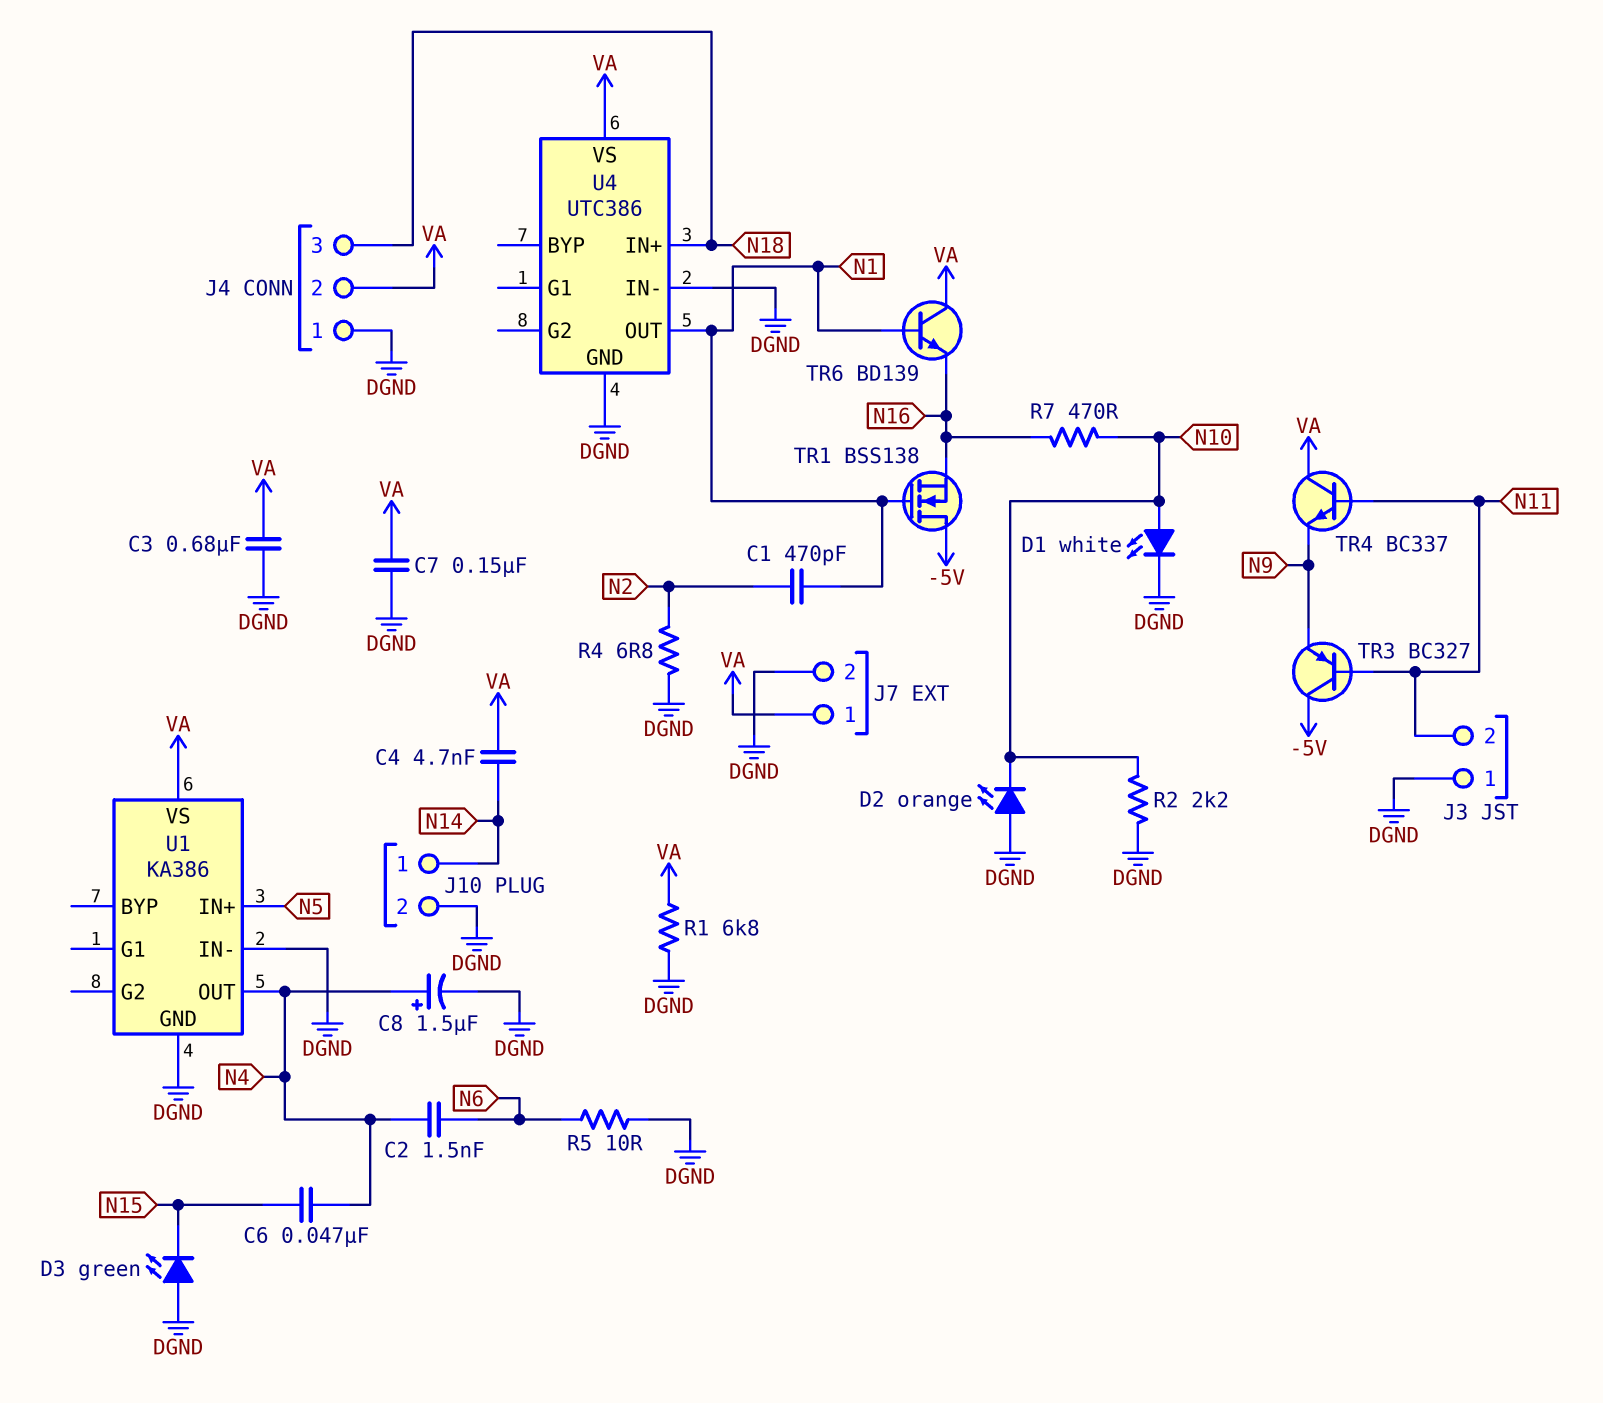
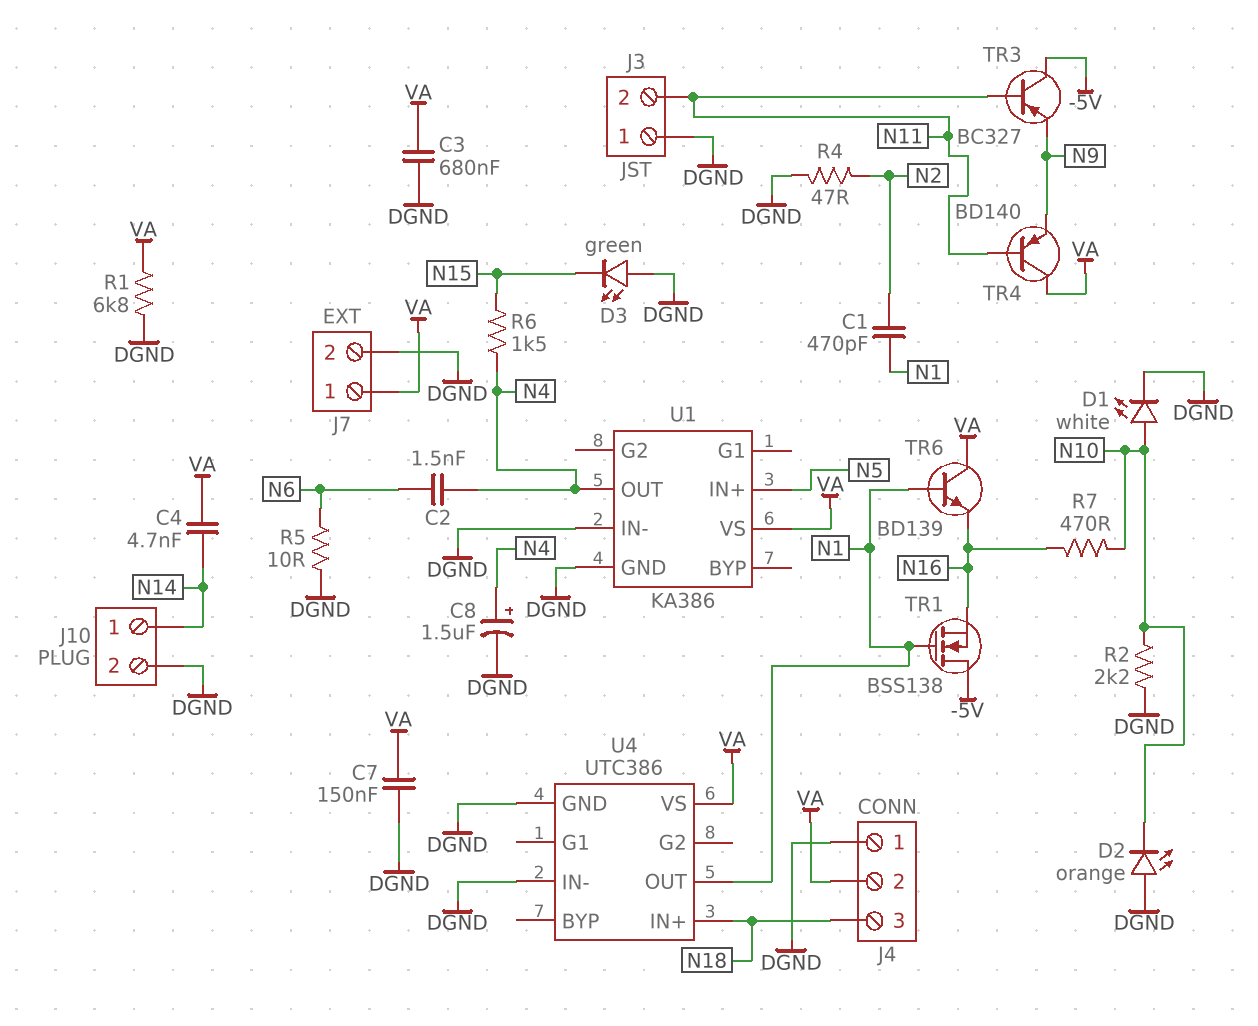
C6: 47nF (N4, N15) -> none
R4: 6.8 (DGND, N2) -> 47 (DGND, N2)
R6: none -> 1.5k (N4, N15)
TR4: NPN BC337 (B N11, C VA, E N9) -> PNP BD140 (B N11, C VA, E N9)

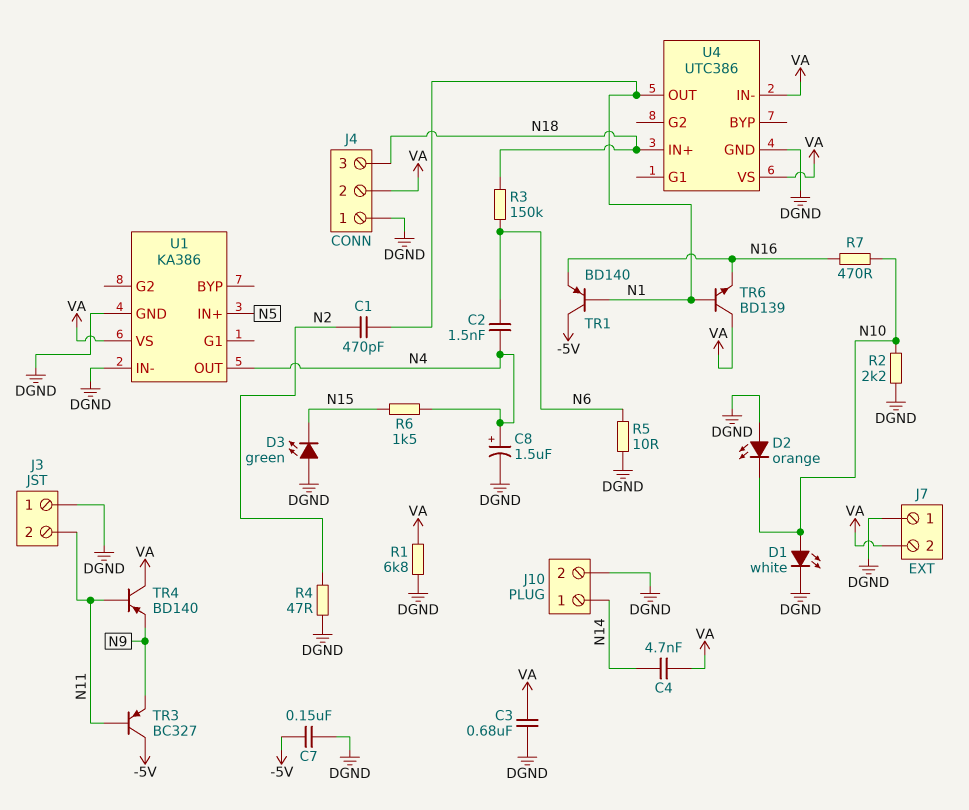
C7: 150nF (DGND, VA) -> 150nF (-5V, DGND)
J7 pin 1: VA -> DGND
J7 pin 2: DGND -> VA
R3: none -> 150k (N6, N18)
TR1: NMOS BSS138 (G N1, D -5V, S N16) -> PNP BD140 (B N1, C -5V, E N16)
U4 pin IN-: DGND -> VA

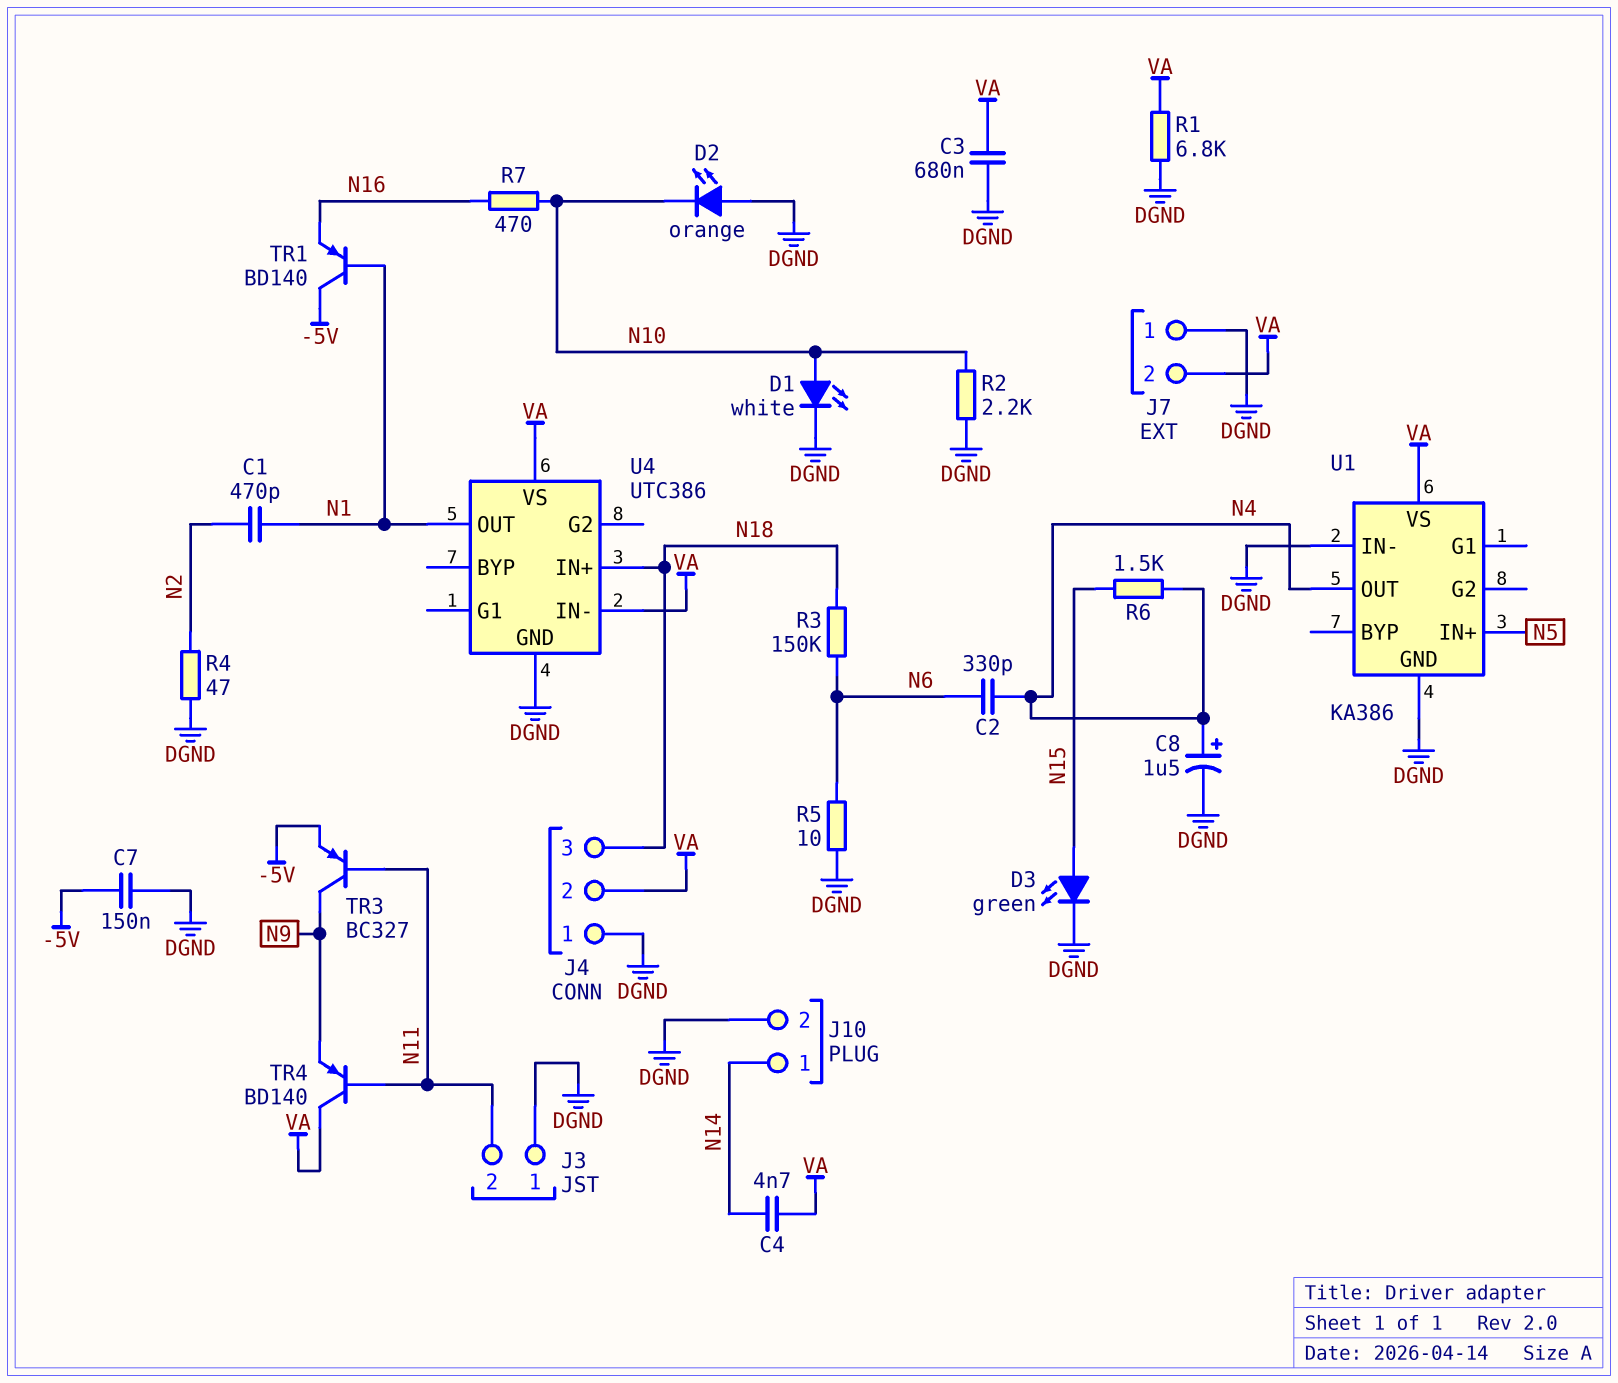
C2: 1.5nF (N4, N6) -> 330pF (N4, N6)
D3: LED green (A DGND, K N15) -> LED green (A N15, K DGND)
TR3: PNP BC327 (B N11, C -5V, E N9) -> PNP BC327 (B N11, C N9, E -5V)
TR6: NPN BD139 (B N1, C VA, E N16) -> none

